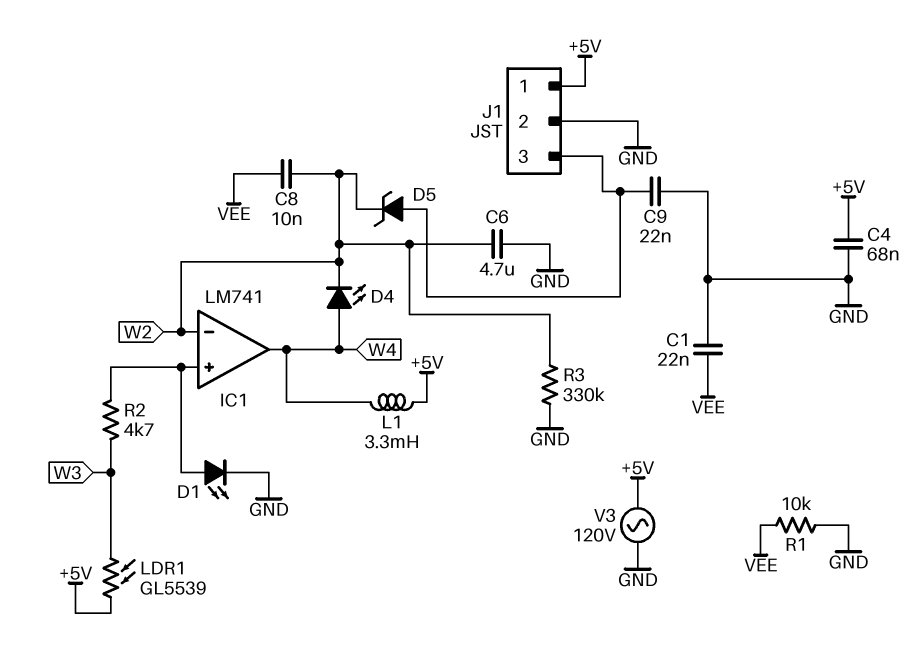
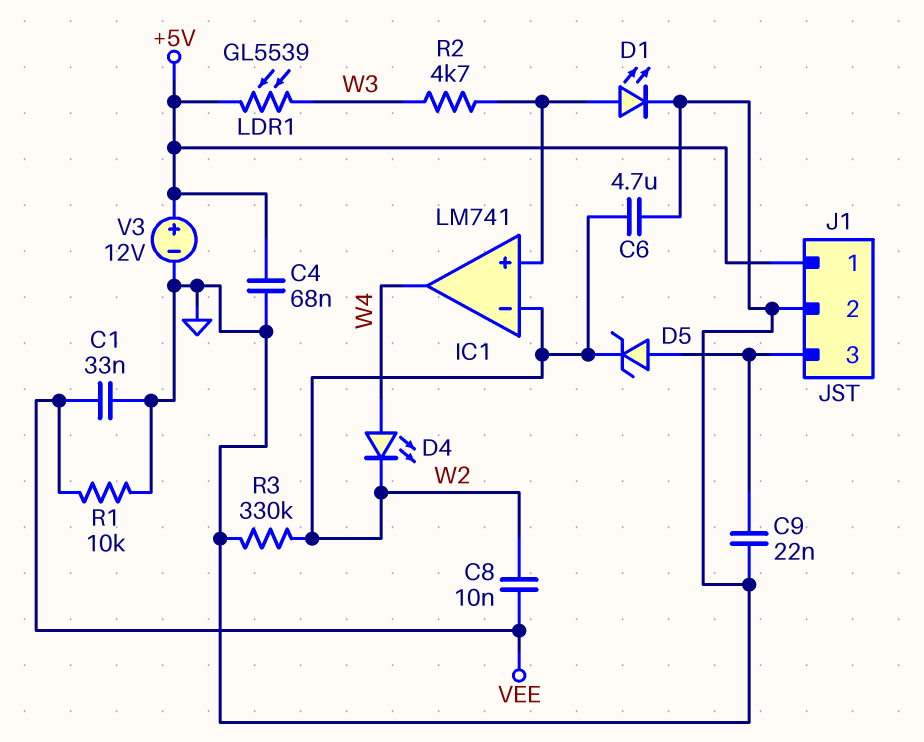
C1: 22nF (GND, VEE) -> 33nF (GND, VEE)
L1: 3.3mH (+5V, W4) -> none
V3: AC 120V (+5V, GND) -> 12V (plus +5V, minus GND)

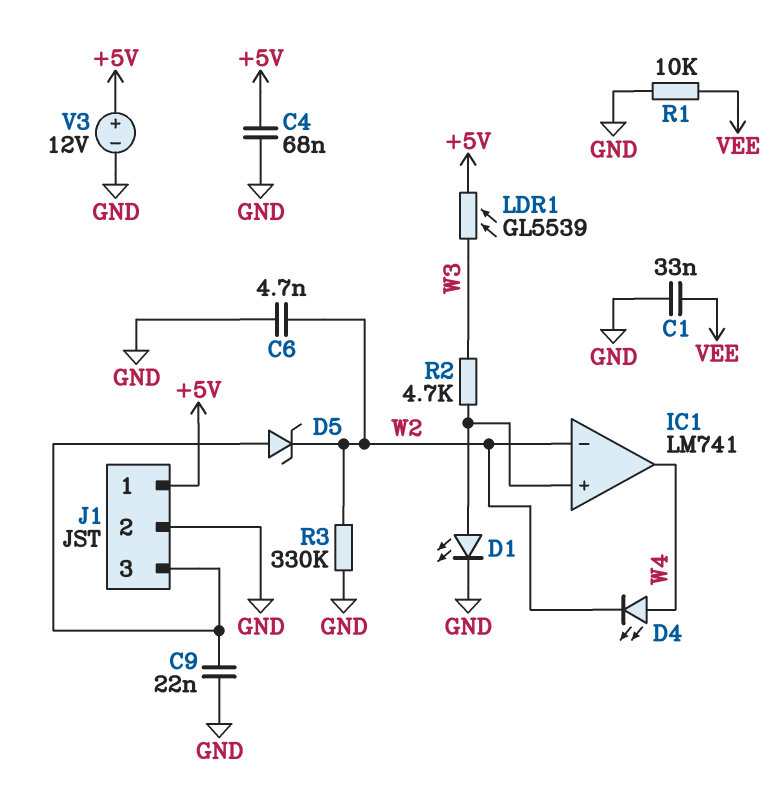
C6: 4.7uF (GND, W2) -> 4.7nF (GND, W2)
C8: 10nF (VEE, W2) -> none

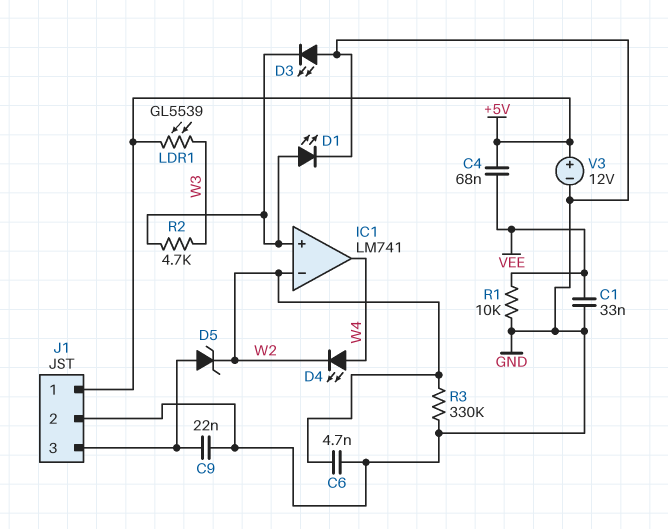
C4: 68nF (+5V, GND) -> 68nF (+5V, VEE)
D3: none -> LED (A GND, K IC1/in+)

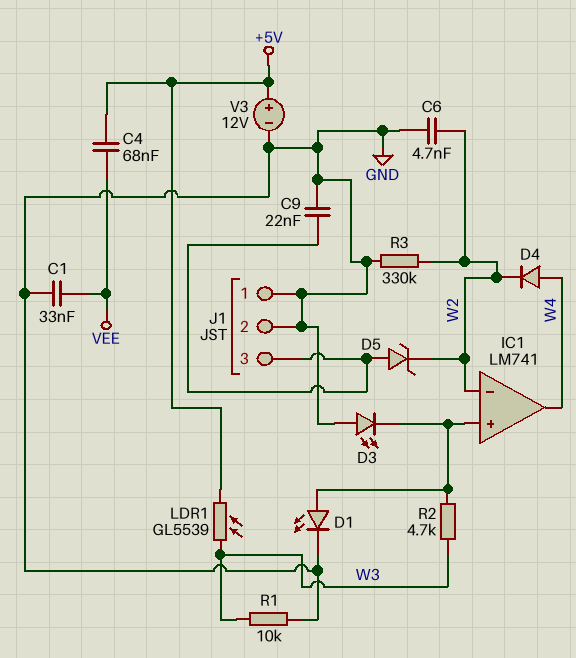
D4: LED (A W4, K W2) -> diode (A W4, K W2)
J1 pin 1: +5V -> GND
R1: 10k (GND, VEE) -> 10k (GND, W3)

